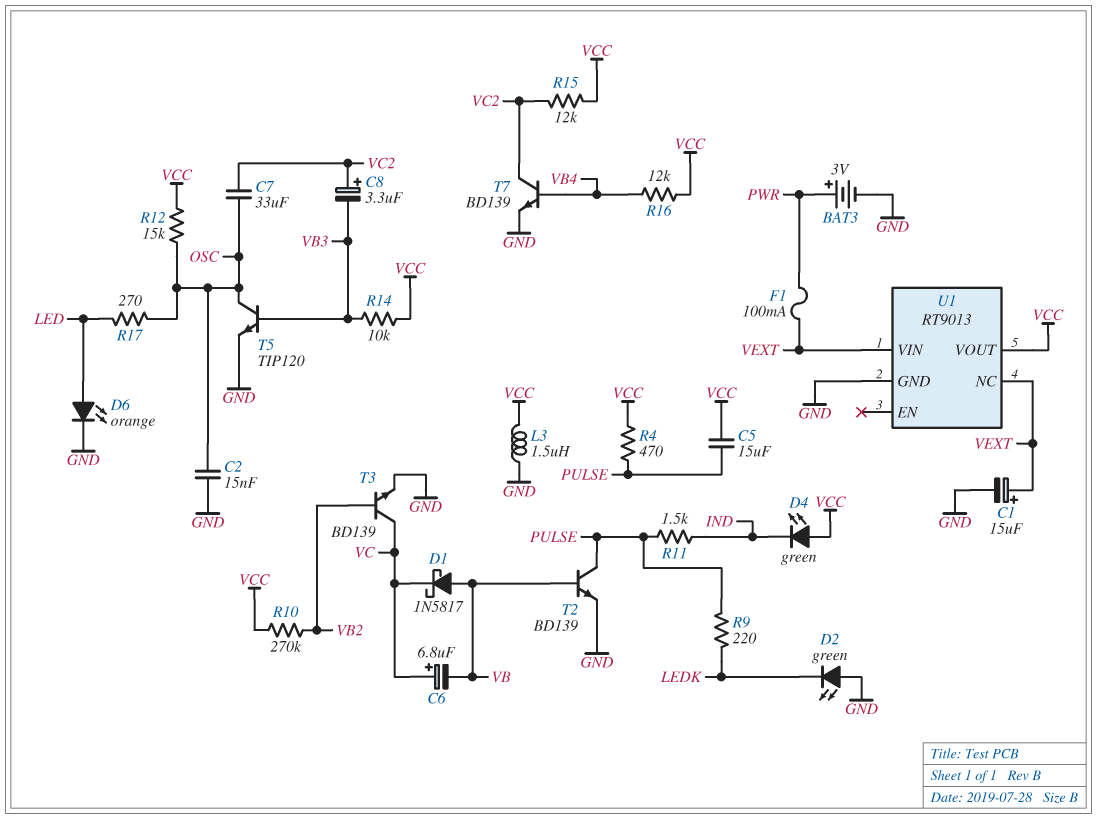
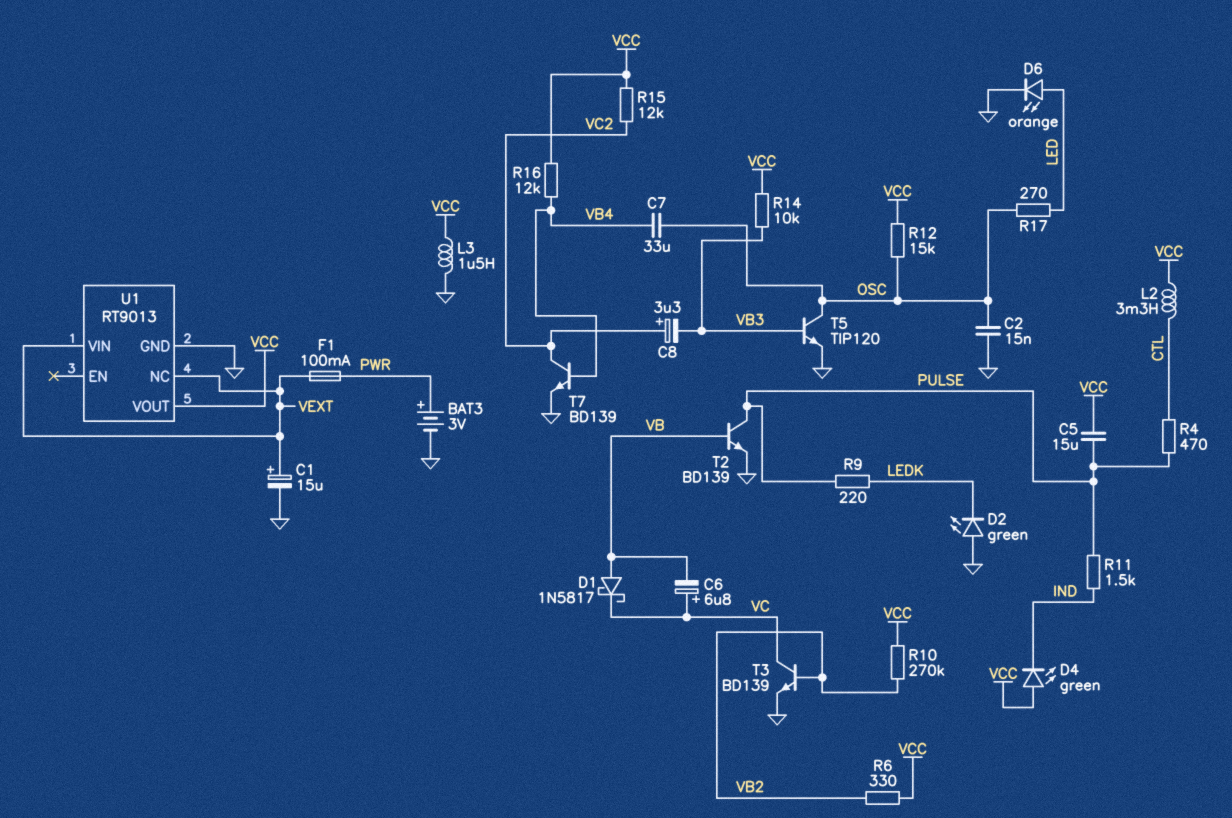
C7: 33uF (OSC, VC2) -> 33uF (OSC, VB4)
L2: none -> 3.3mH (CTL, VCC)
R4: 470 (PULSE, VCC) -> 470 (CTL, PULSE)
R6: none -> 330 (VB2, VCC)

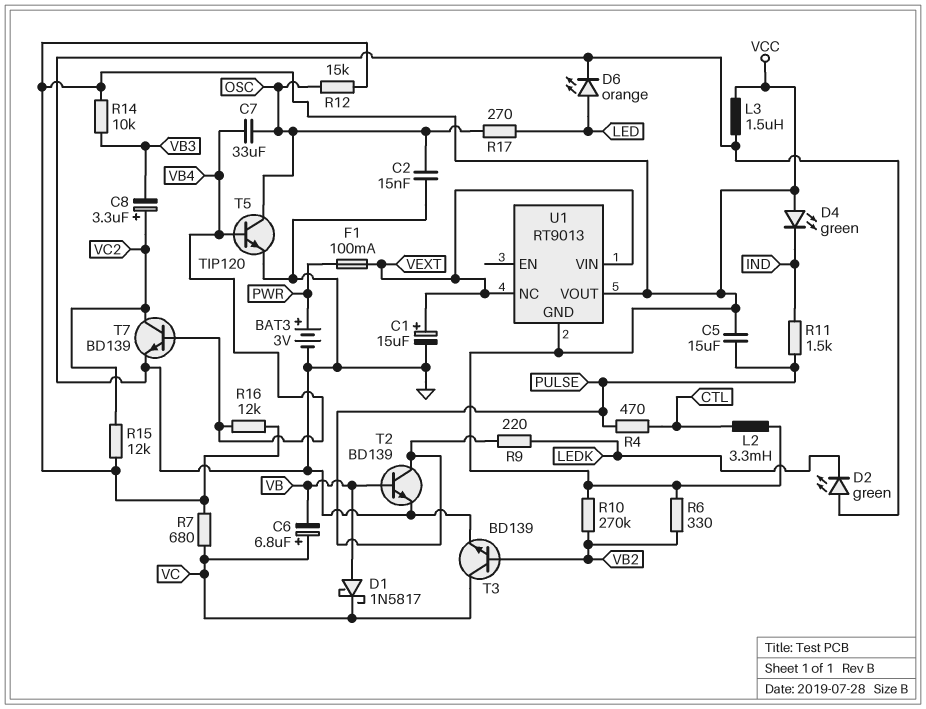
R7: none -> 680 (VC, VCC)
T5: NPN TIP120 (B VB3, C OSC, E GND) -> NPN TIP120 (B VB4, C OSC, E GND)
U1 pin GND: GND -> VCC

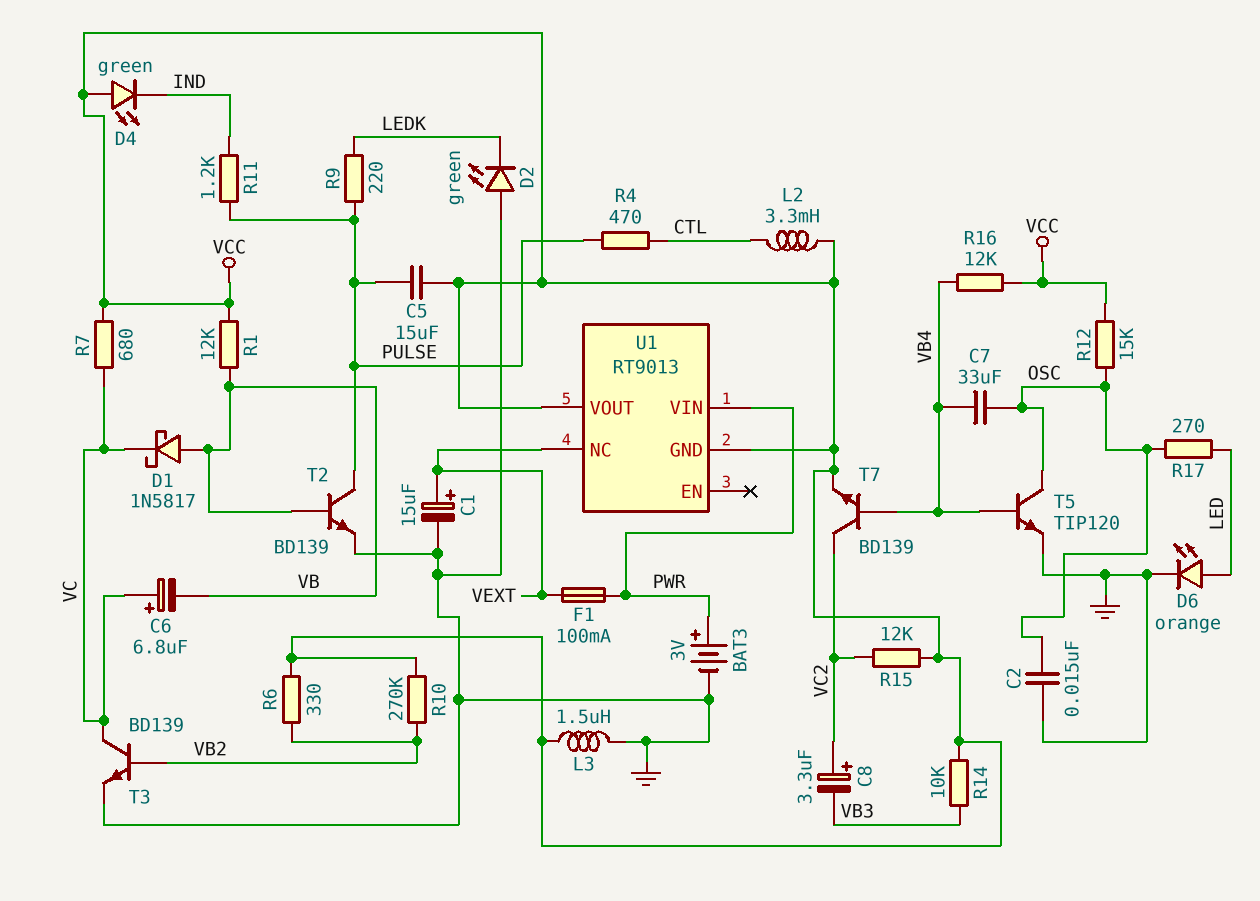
R1: none -> 12k (VB, VCC)
R11: 1.5k (IND, PULSE) -> 1.2k (IND, PULSE)
T7: NPN BD139 (B VB4, C VC2, E GND) -> NPN BD139 (B VB4, C VC2, E VCC)
U1 pin VIN: VEXT -> PWR

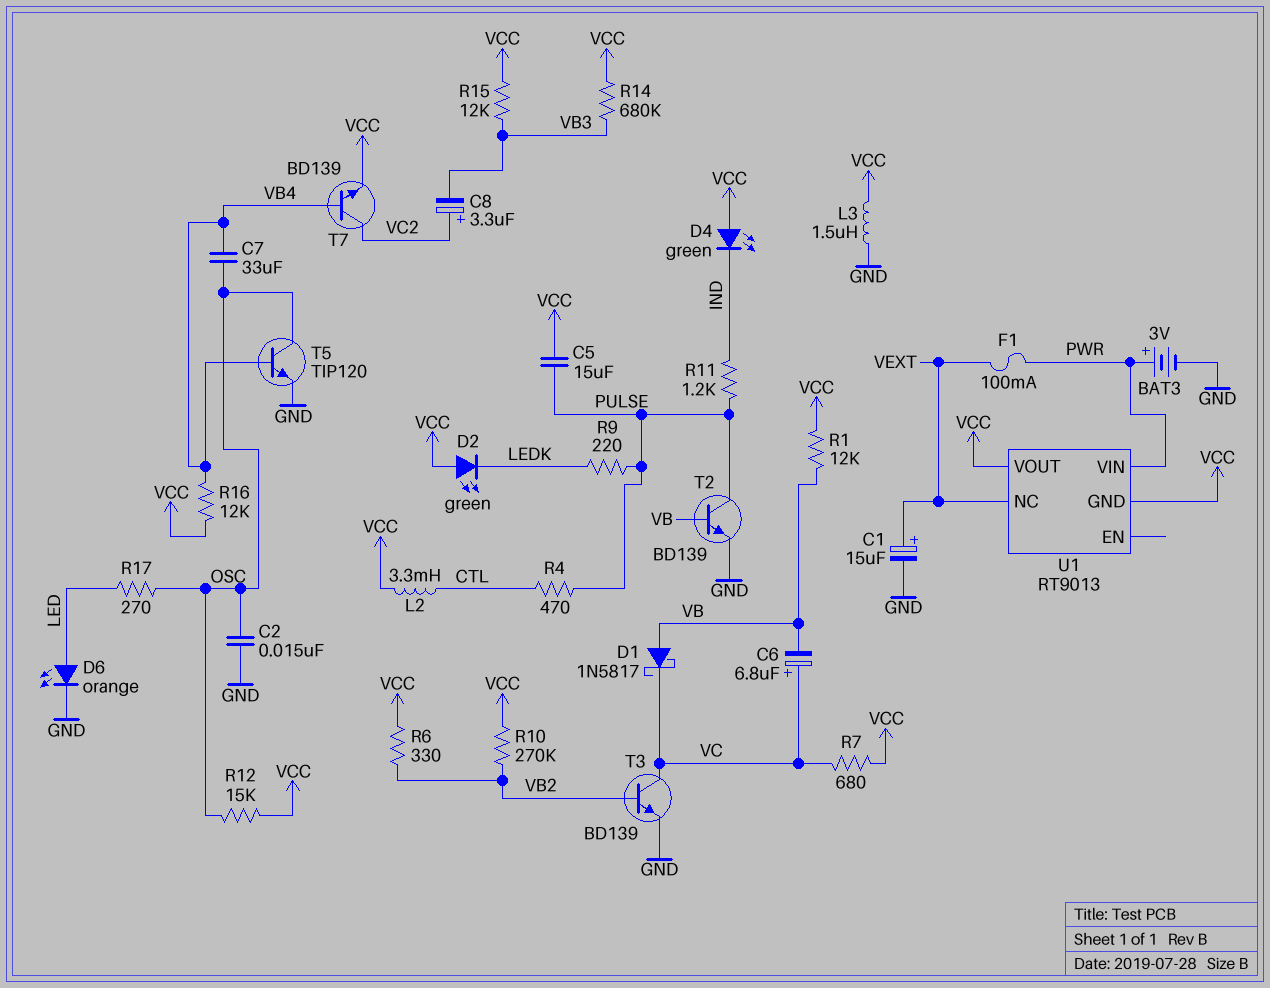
D2: LED green (A GND, K LEDK) -> LED green (A VCC, K LEDK)
R14: 10k (VB3, VCC) -> 680k (VB3, VCC)
R15: 12k (VC2, VCC) -> 12k (VB3, VCC)

